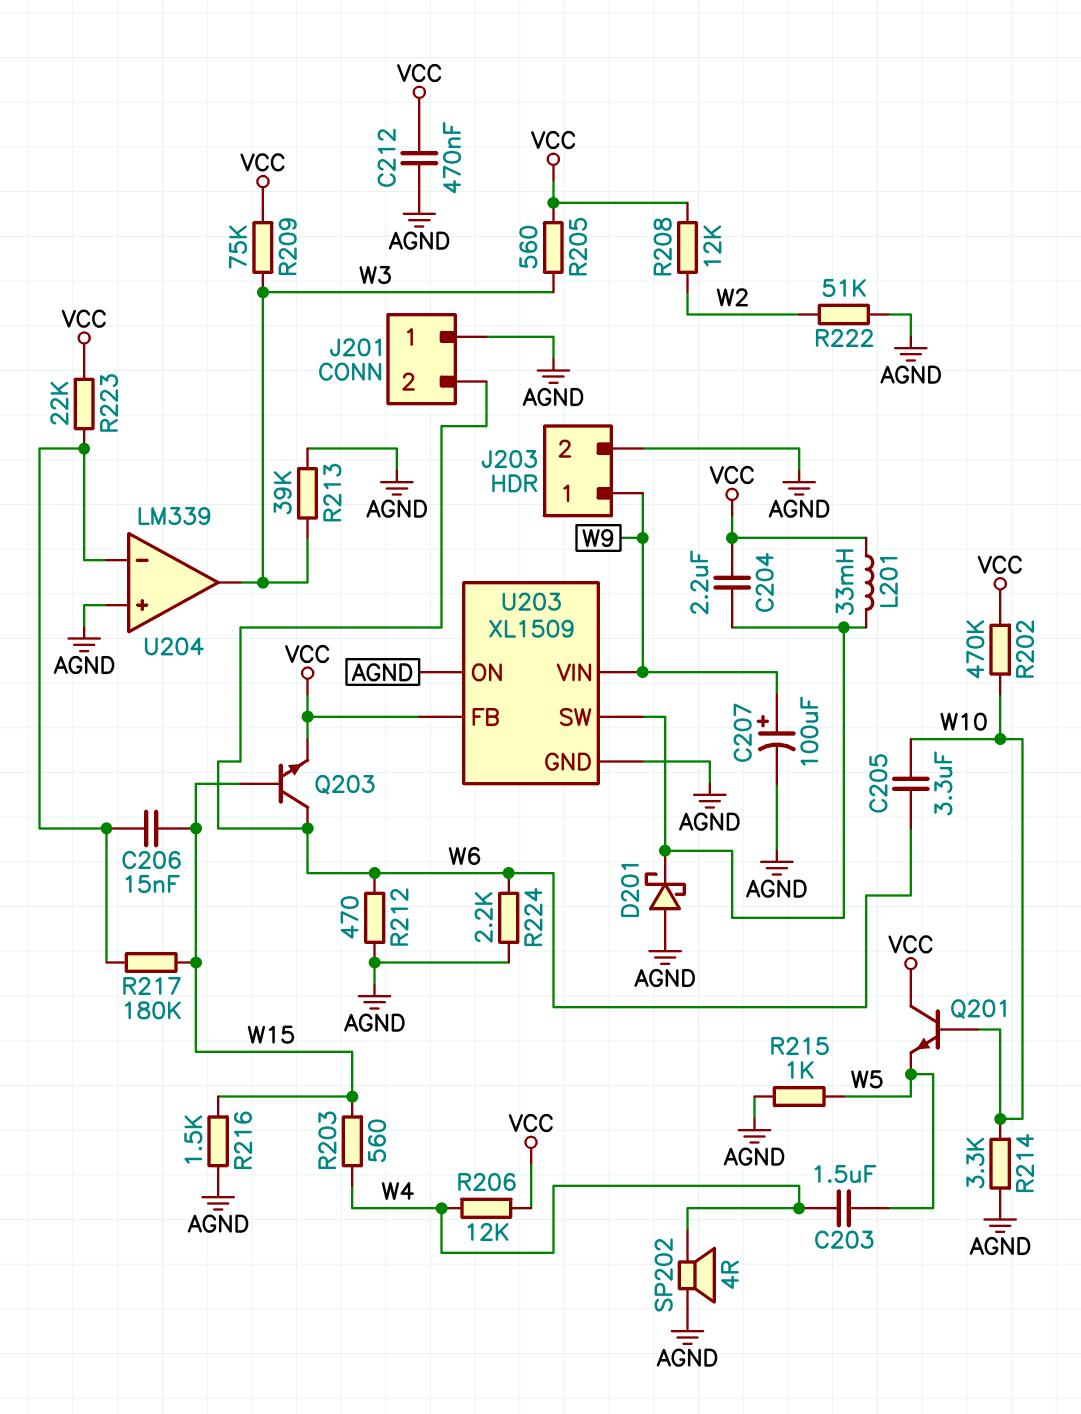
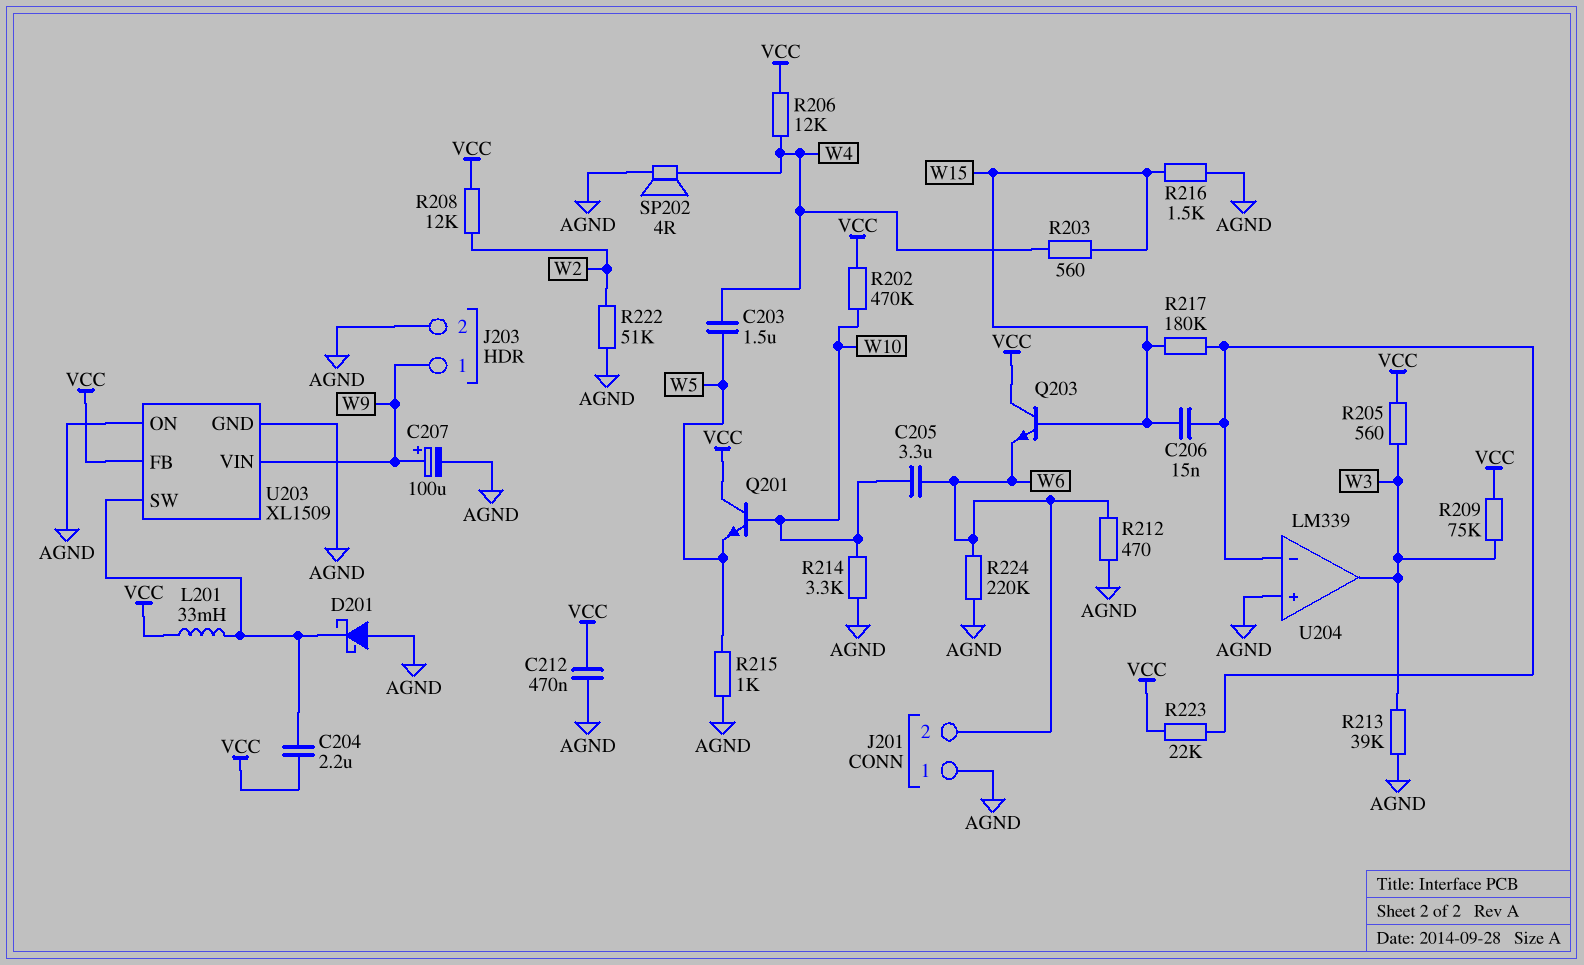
Q203: NPN (B W15, C W6, E VCC) -> NPN (B W15, C VCC, E W6)
R224: 2.2k (AGND, W6) -> 220k (AGND, W6)

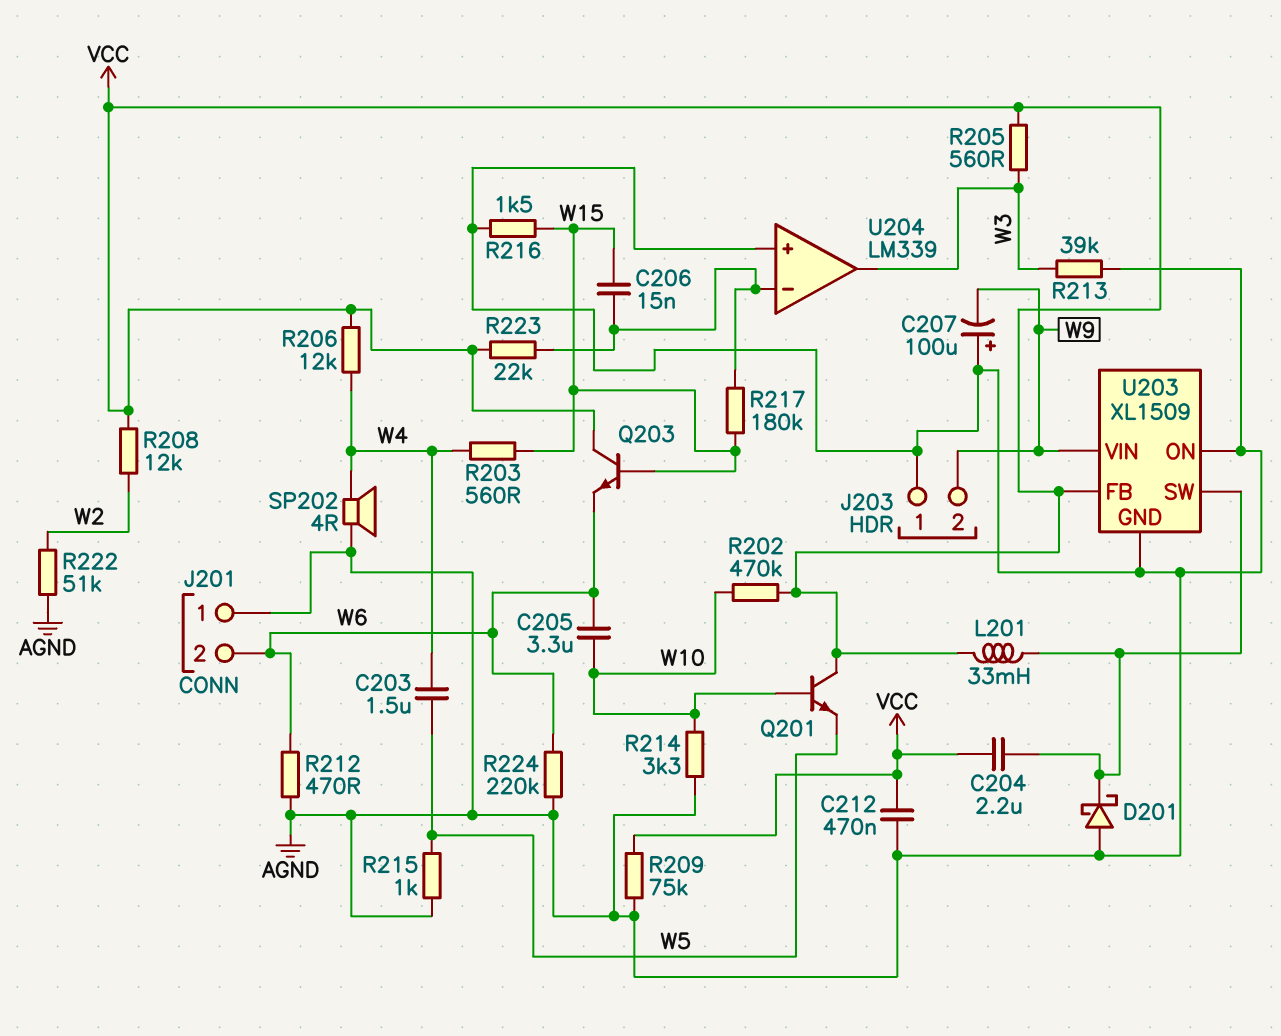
C207: 100uF (plus W9, minus AGND) -> 100uF (plus AGND, minus W9)
J203 pin 1: W9 -> AGND
J203 pin 2: AGND -> W9
R209: 75k (VCC, W3) -> 75k (AGND, VCC)

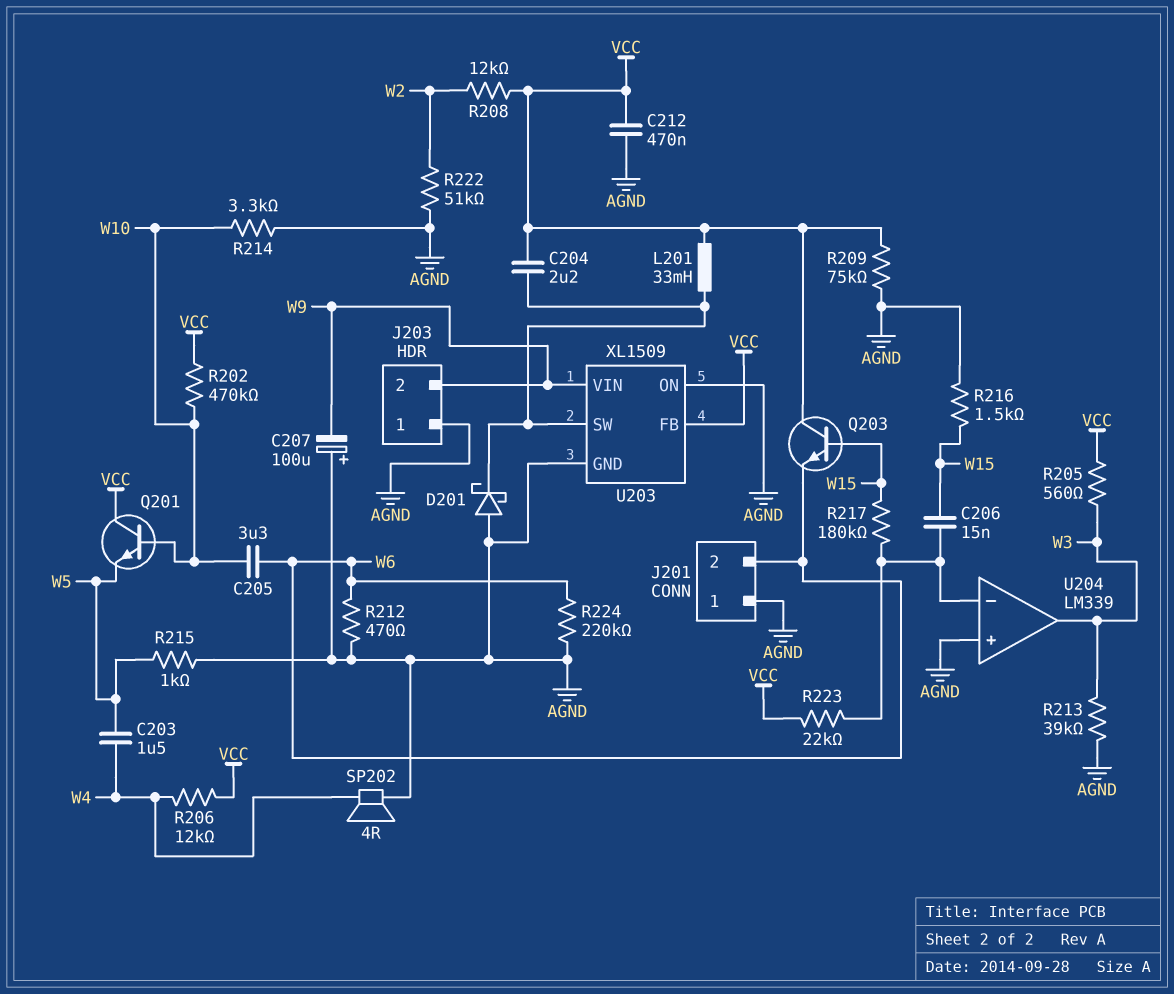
R203: 560 (W4, W15) -> none

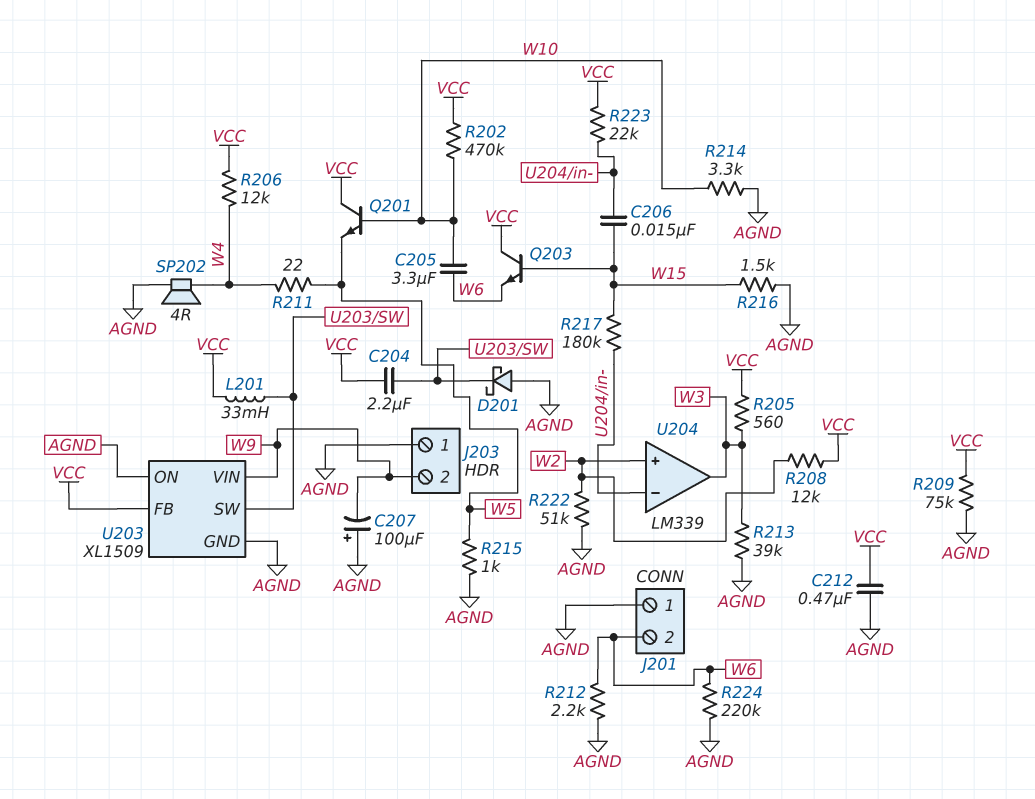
C203: 1.5uF (W4, W5) -> none
R211: none -> 22 (W4, W5)
R212: 470 (AGND, W6) -> 2.2k (AGND, W6)
U204 pin in+: AGND -> W2

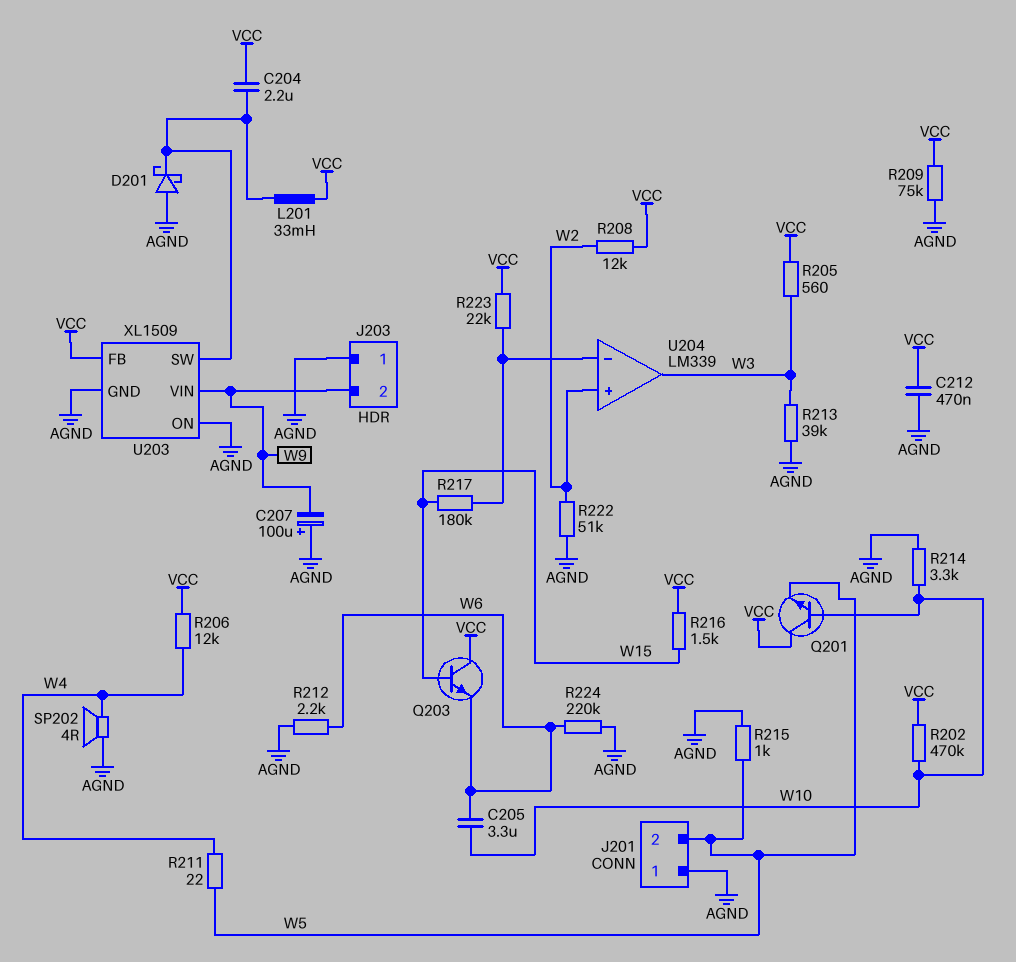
C206: 15nF (U204/in-, W15) -> none
J201 pin 2: W6 -> W5
R216: 1.5k (AGND, W15) -> 1.5k (VCC, W15)

